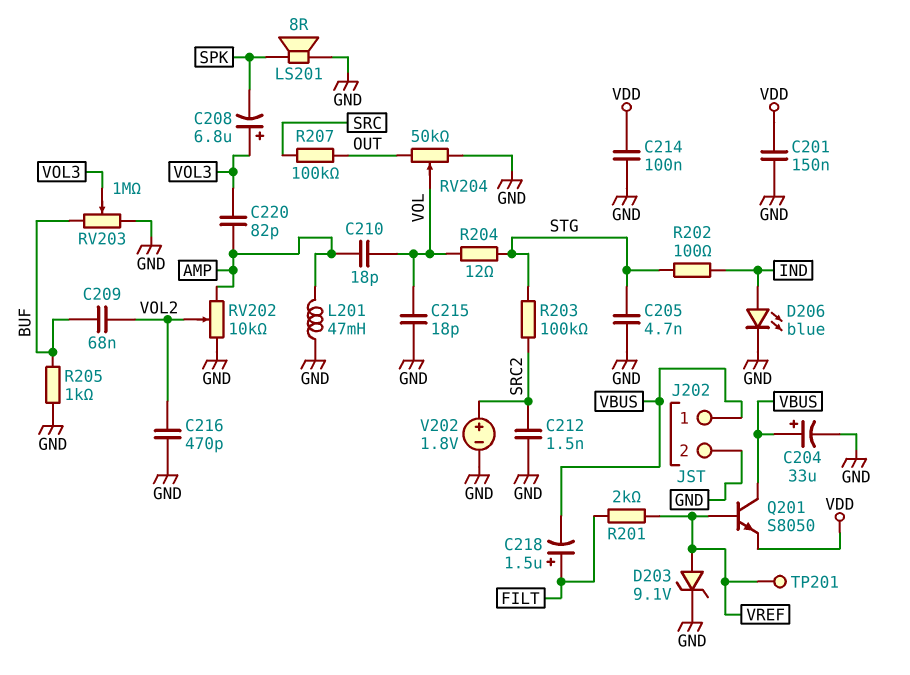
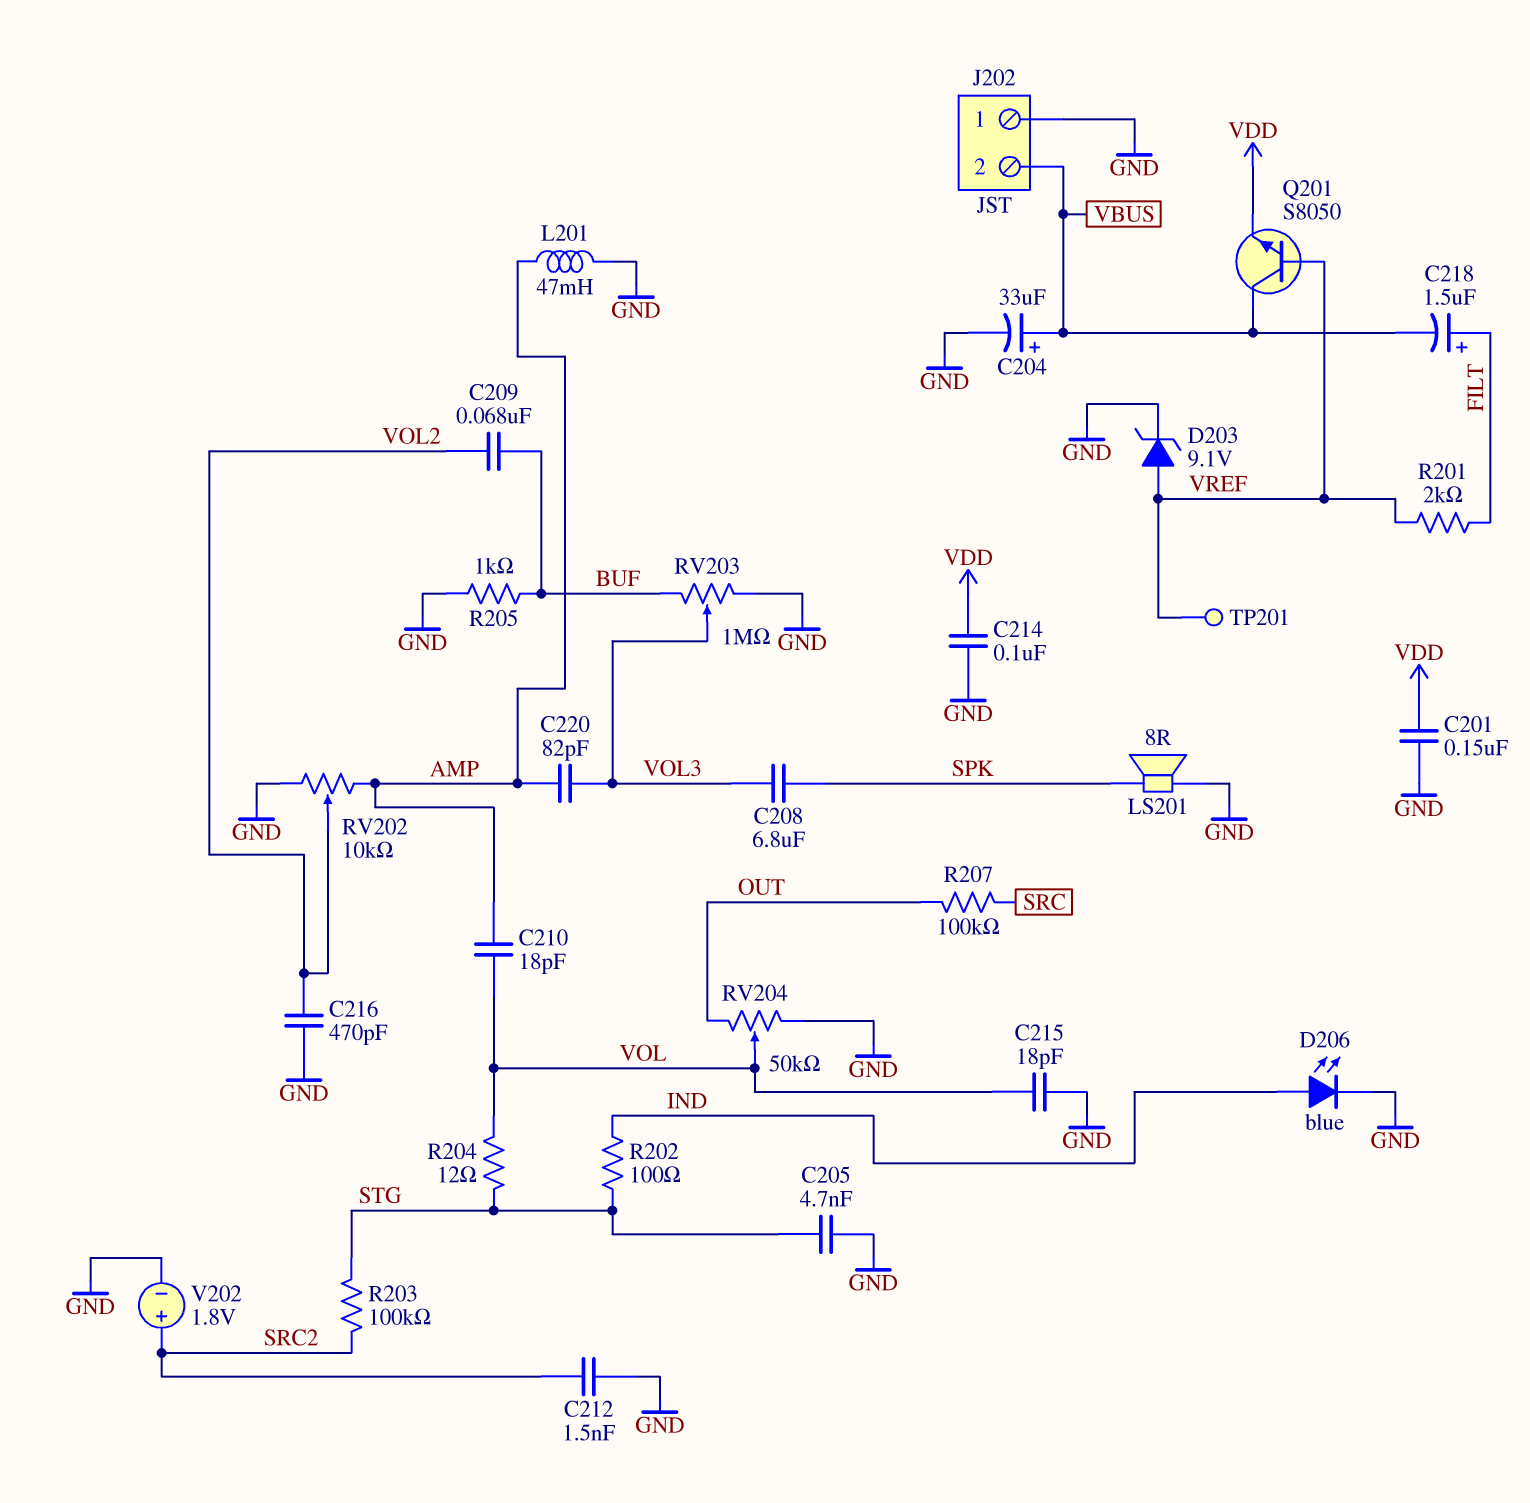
C208: 6.8uF (plus VOL3, minus SPK) -> 6.8uF (SPK, VOL3)
J202 pin 1: VBUS -> GND
J202 pin 2: GND -> VBUS

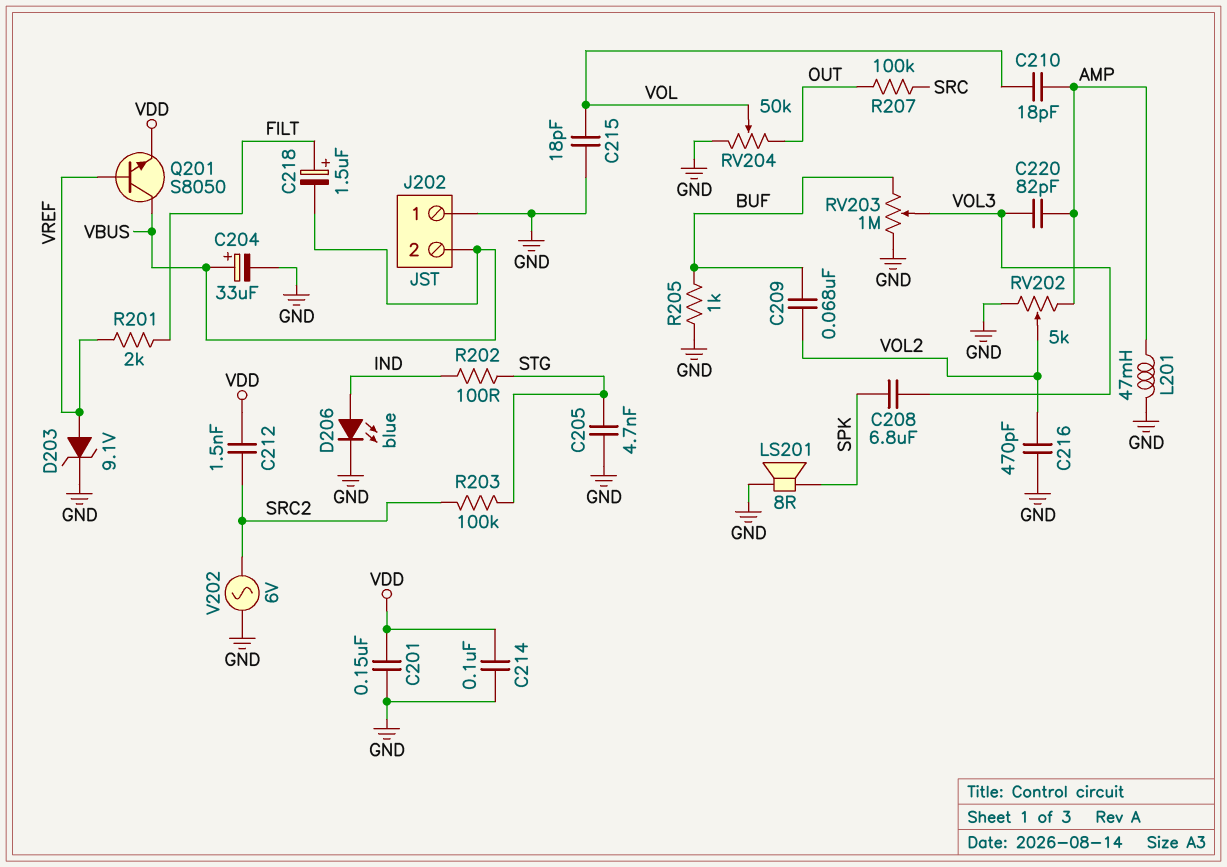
C212: 1.5nF (GND, SRC2) -> 1.5nF (SRC2, VDD)
R204: 12 (STG, VOL) -> none
RV202: 10k (AMP, GND, wiper VOL2) -> 5k (AMP, GND, wiper VOL2)
TP201: test point (VREF) -> none
V202: 1.8V (plus SRC2, minus GND) -> AC 6V (GND, SRC2)

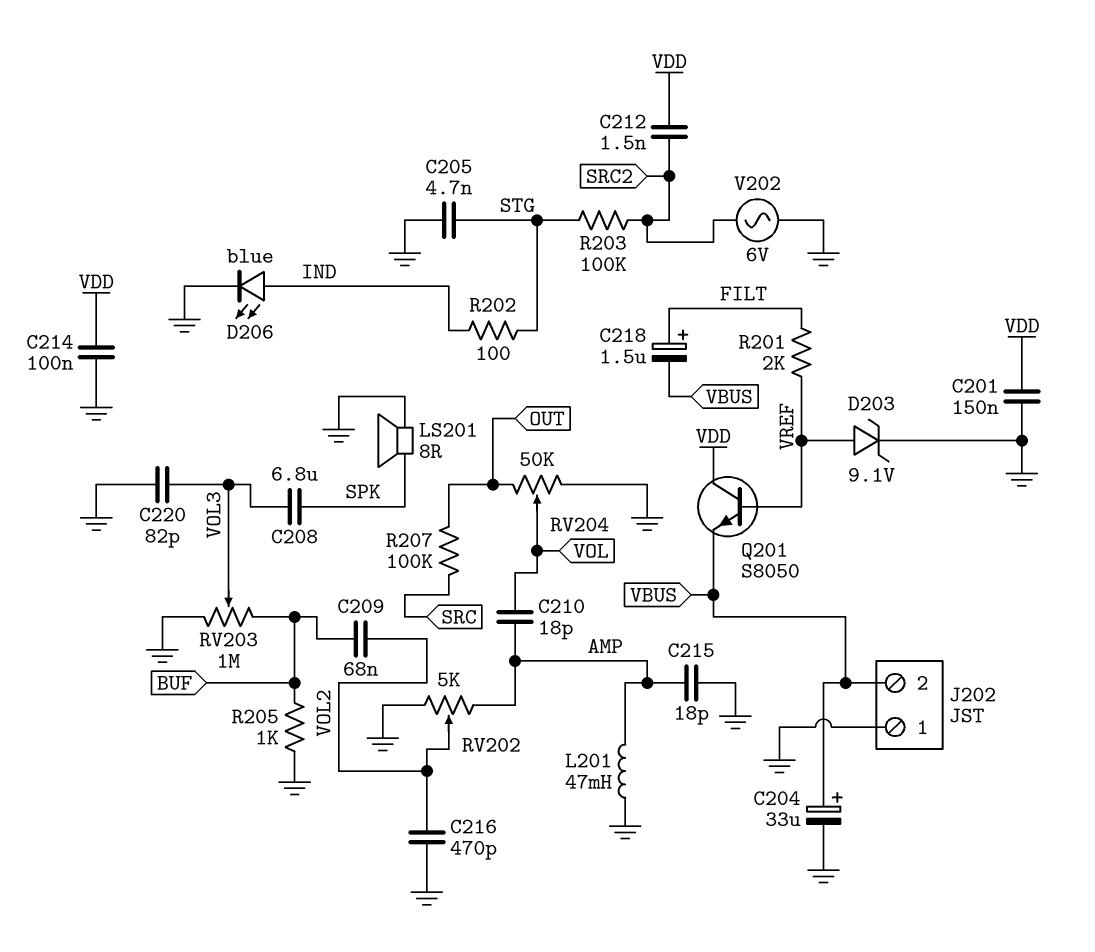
C215: 18pF (GND, VOL) -> 18pF (AMP, GND)
C220: 82pF (AMP, VOL3) -> 82pF (GND, VOL3)
Q201: NPN S8050 (B VREF, C VBUS, E VDD) -> NPN S8050 (B VREF, C VDD, E VBUS)

